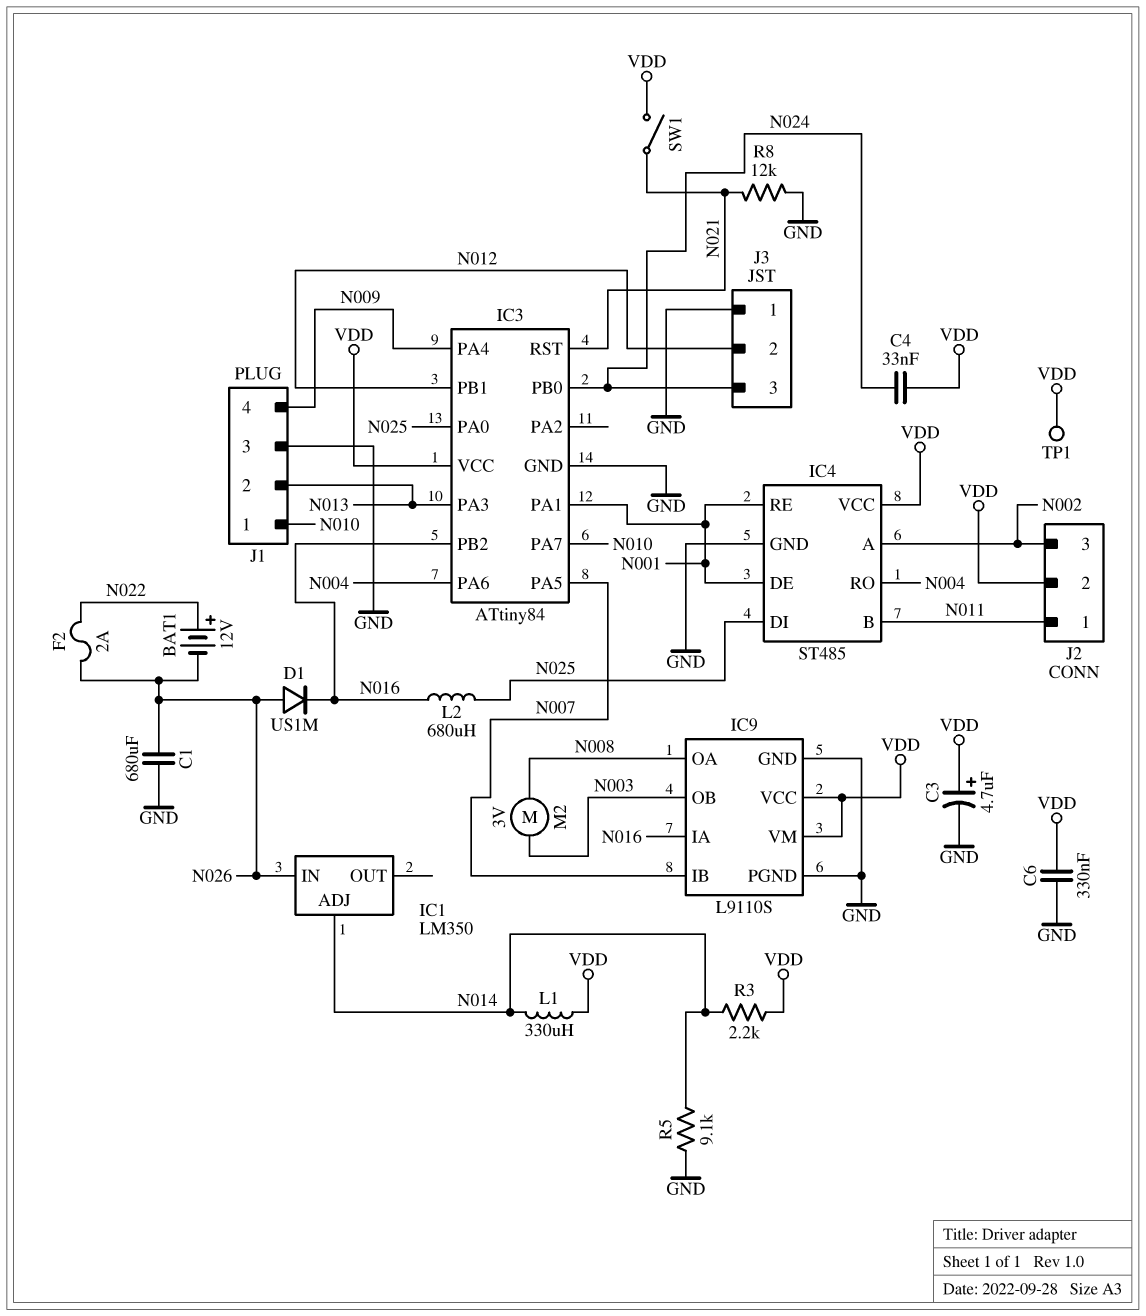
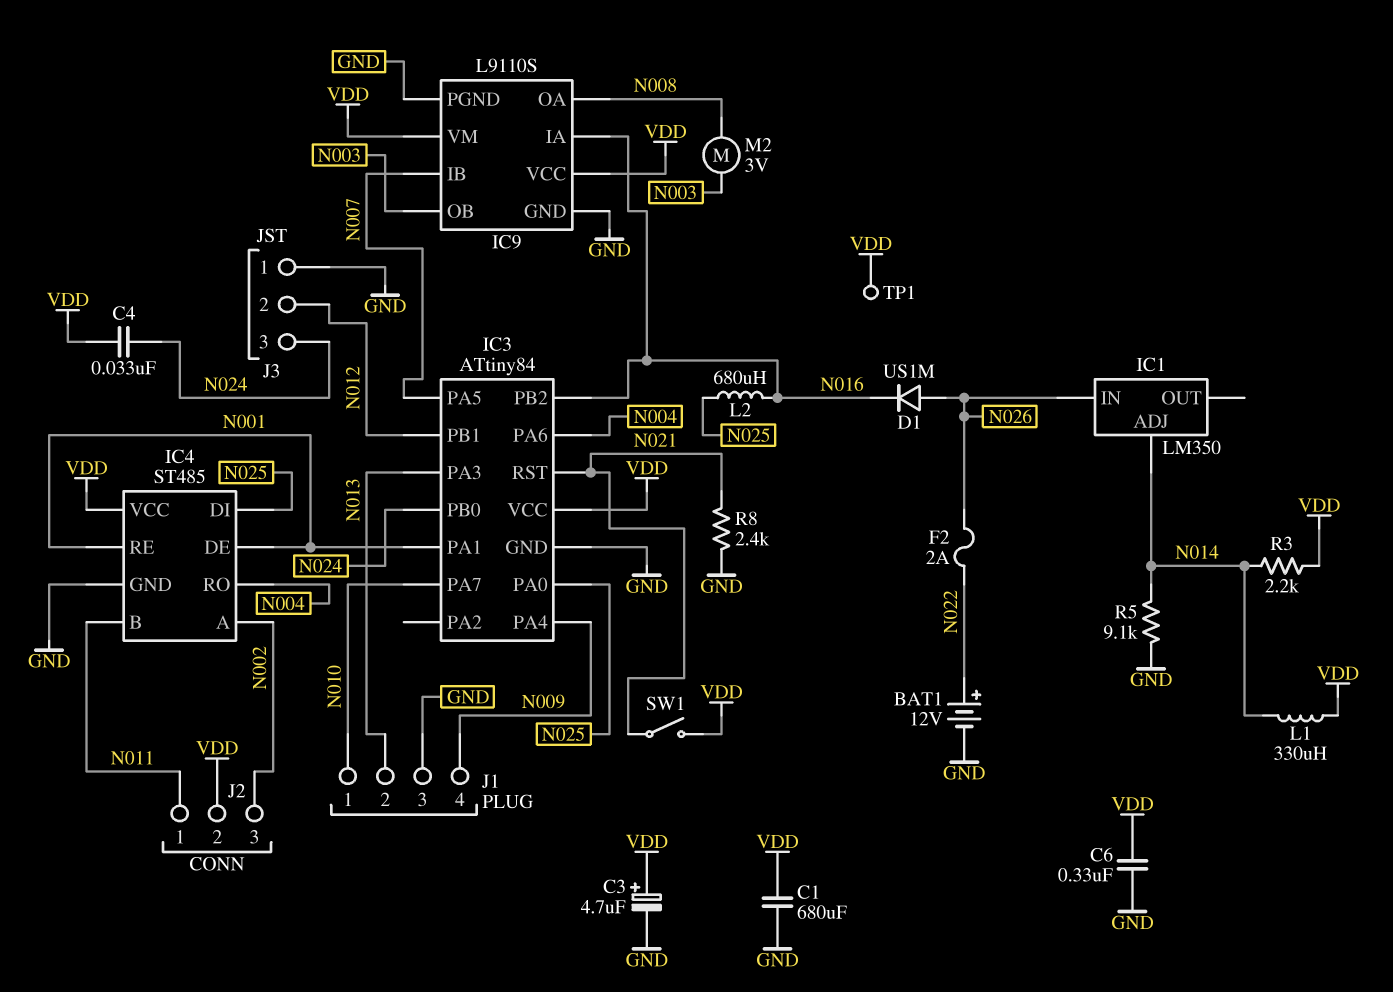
BAT1: 12V (plus N022, minus N026) -> 12V (plus N022, minus GND)
C1: 680uF (GND, N026) -> 680uF (GND, VDD)
R8: 12k (GND, N021) -> 2.4k (GND, N021)

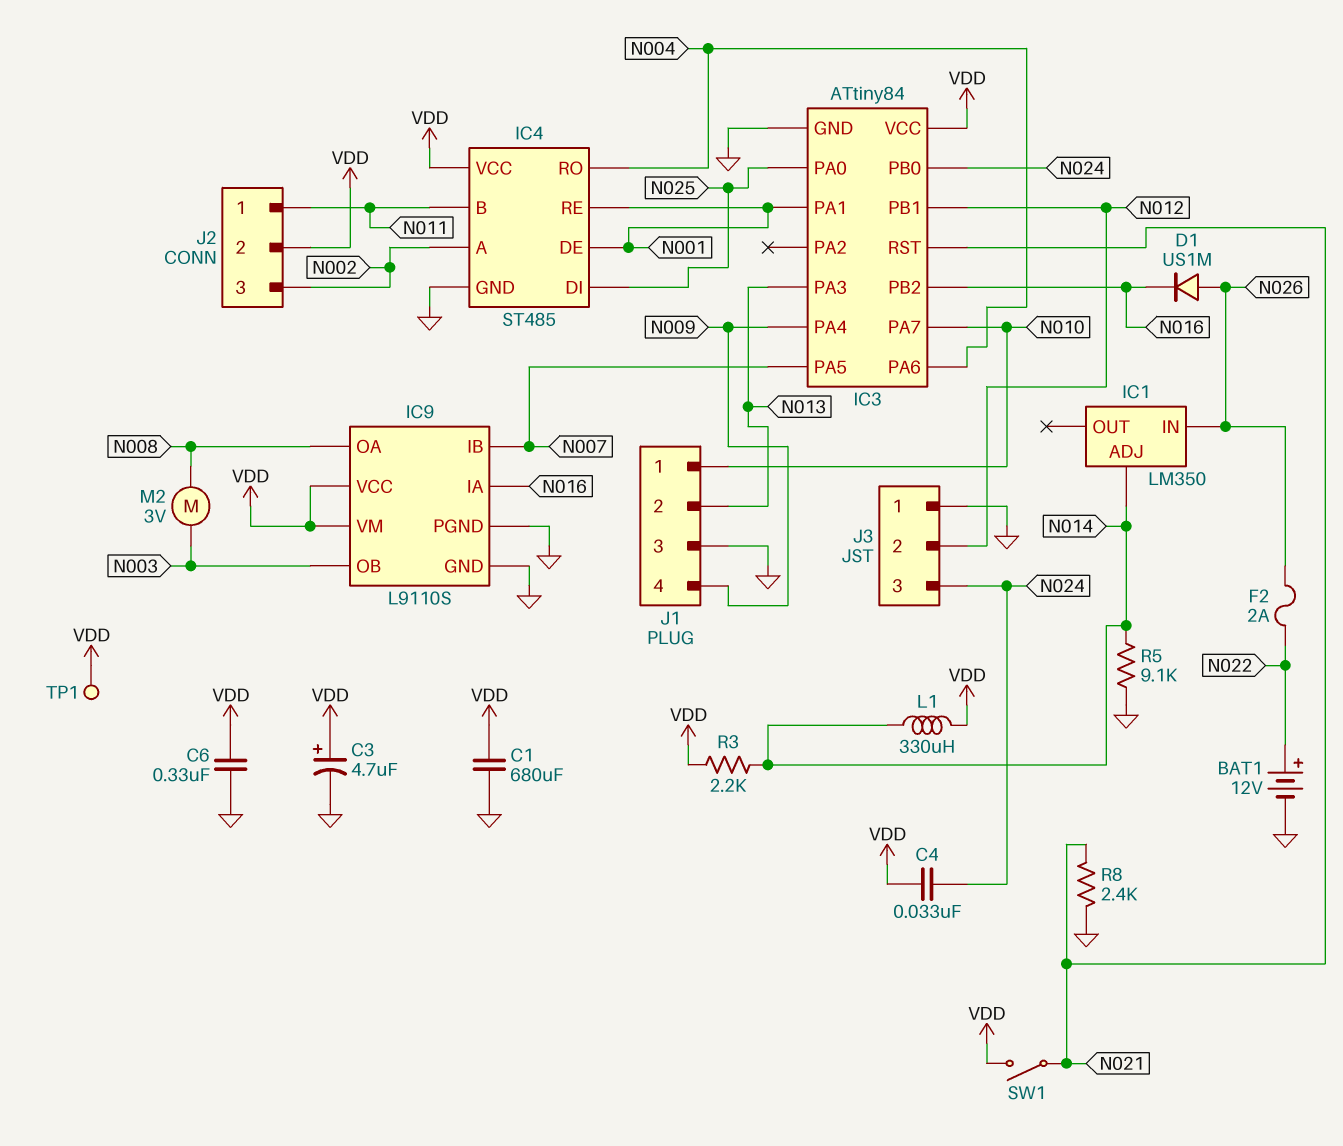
L2: 680uH (N016, N025) -> none

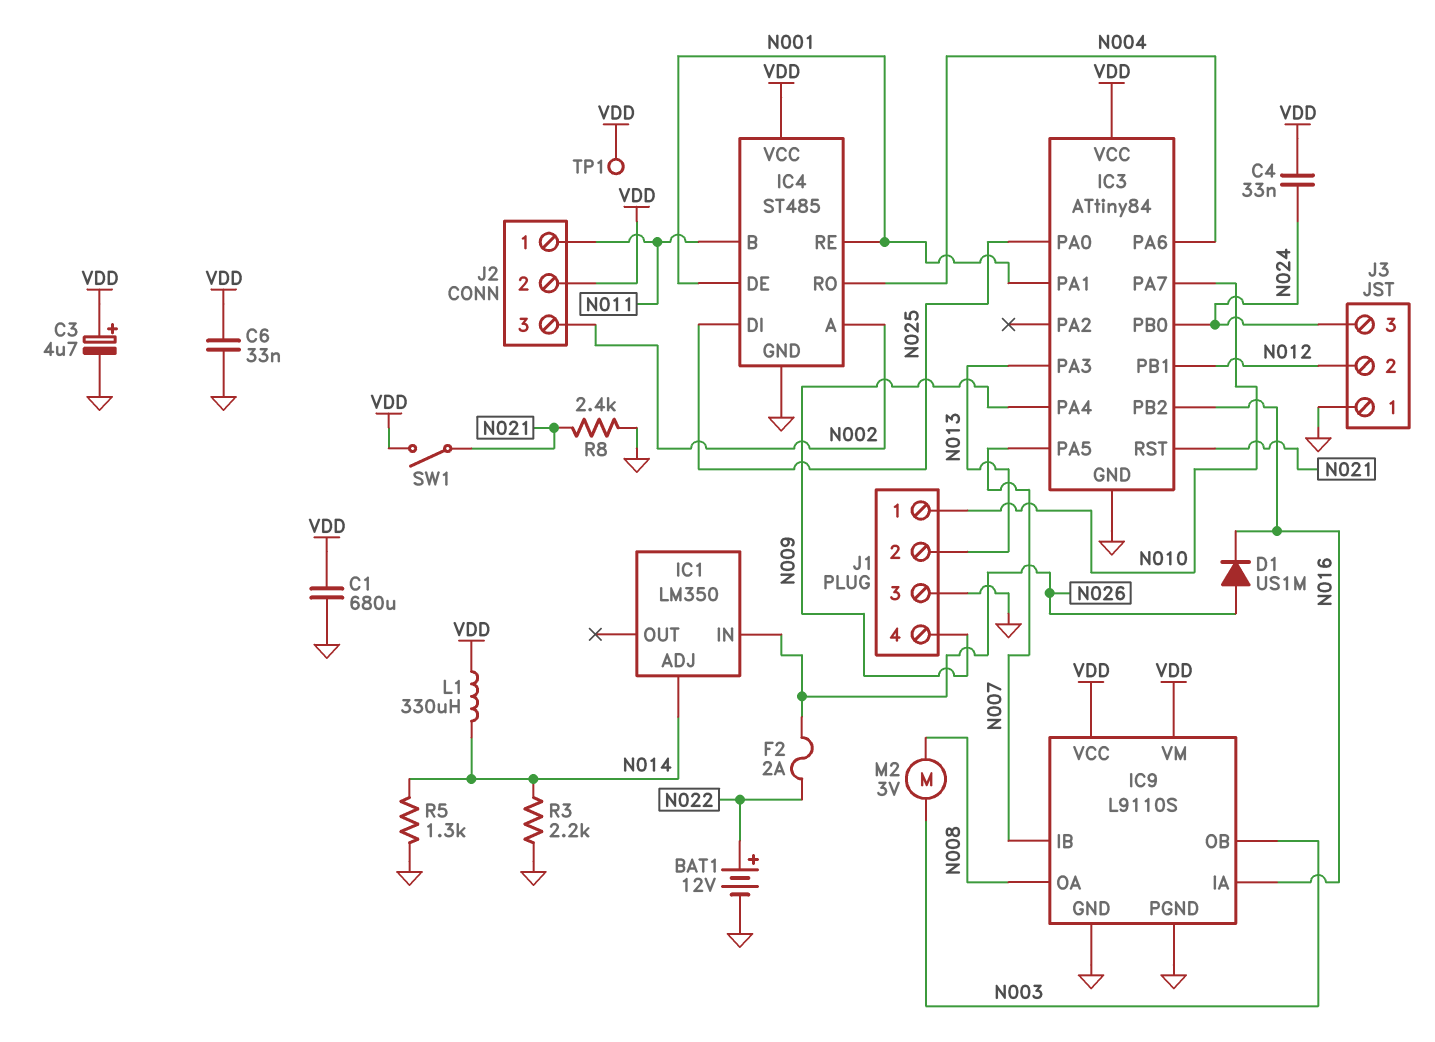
C6: 330nF (GND, VDD) -> 33nF (GND, VDD)
R3: 2.2k (N014, VDD) -> 2.2k (GND, N014)
R5: 9.1k (GND, N014) -> 1.3k (GND, N014)

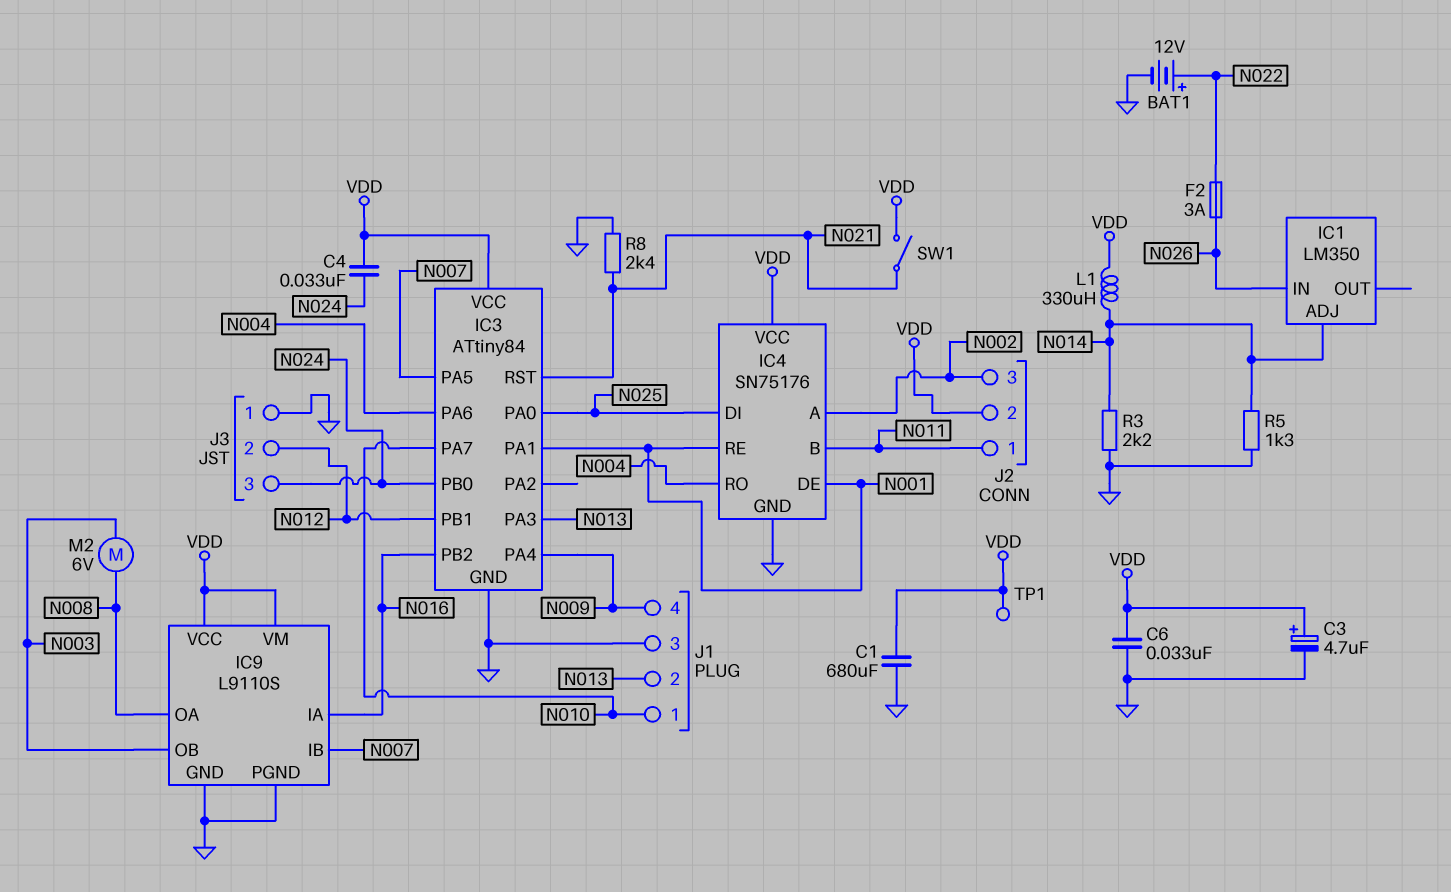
D1: diode US1M (A N026, K N016) -> none
F2: 2A (N022, N026) -> 3A (N022, N026)
IC4: ST485 -> SN75176
M2: motor 3V (N003, N008) -> motor 6V (N003, N008)

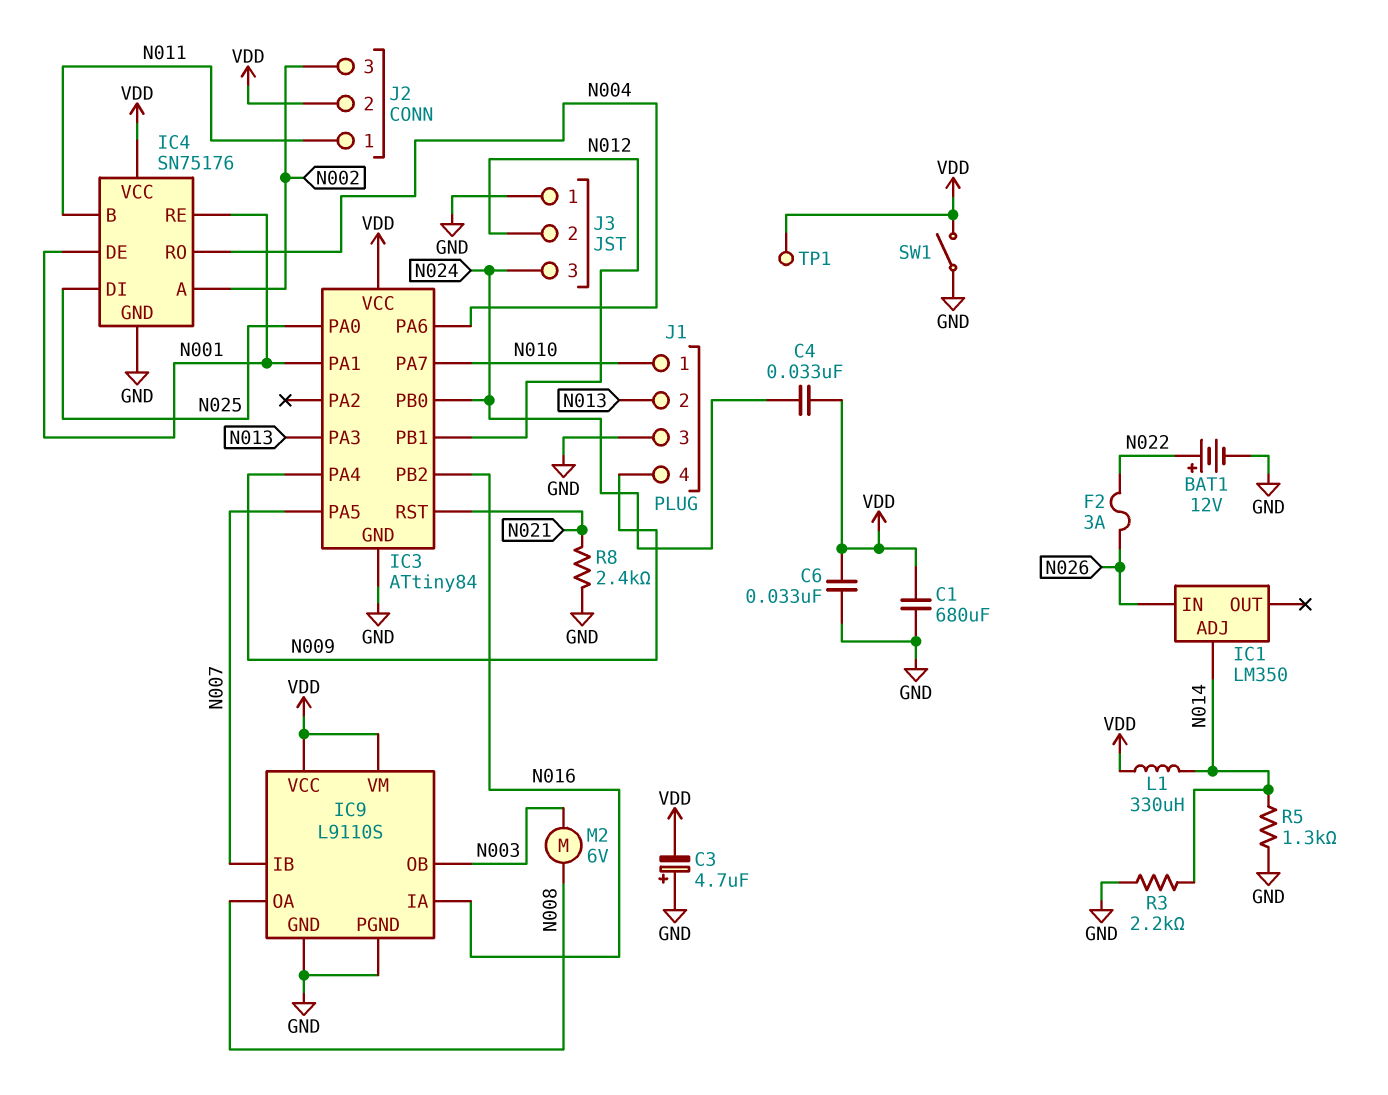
C3: 4.7uF (plus VDD, minus GND) -> 4.7uF (plus GND, minus VDD)
SW1: switch (N021, VDD) -> switch (GND, VDD)

